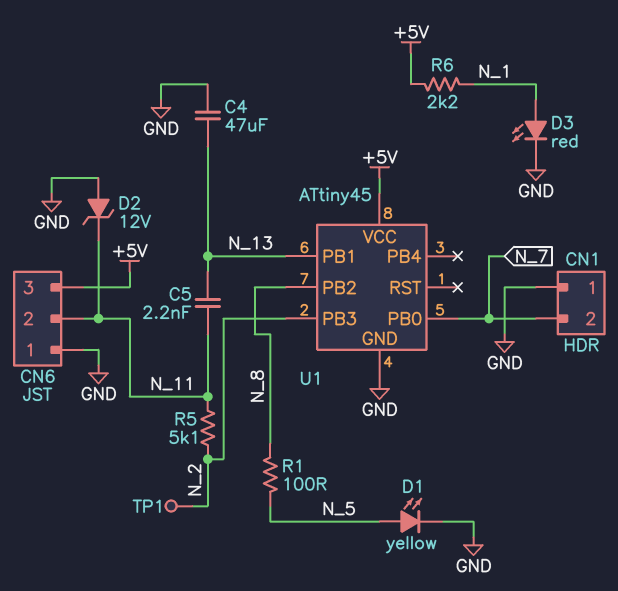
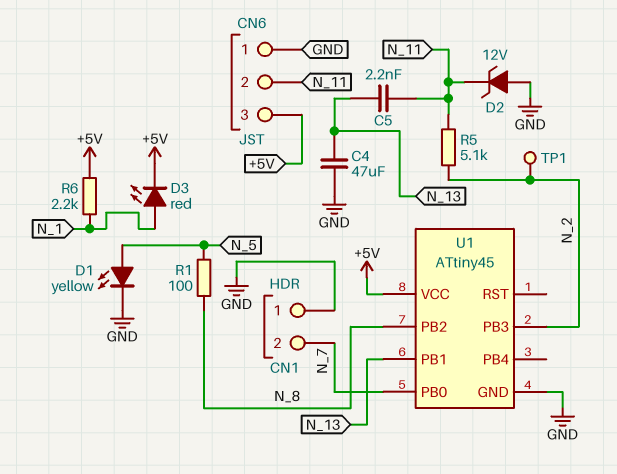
D3: LED red (A N_1, K GND) -> LED red (A N_1, K +5V)

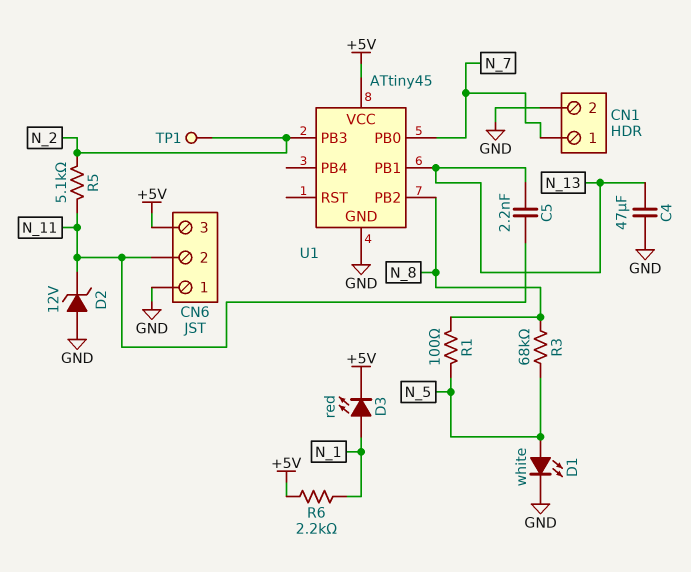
CN1 pin 1: GND -> N_7
CN1 pin 2: N_7 -> GND
D1: LED yellow (A N_5, K GND) -> LED white (A N_5, K GND)
R3: none -> 68k (N_5, N_8)

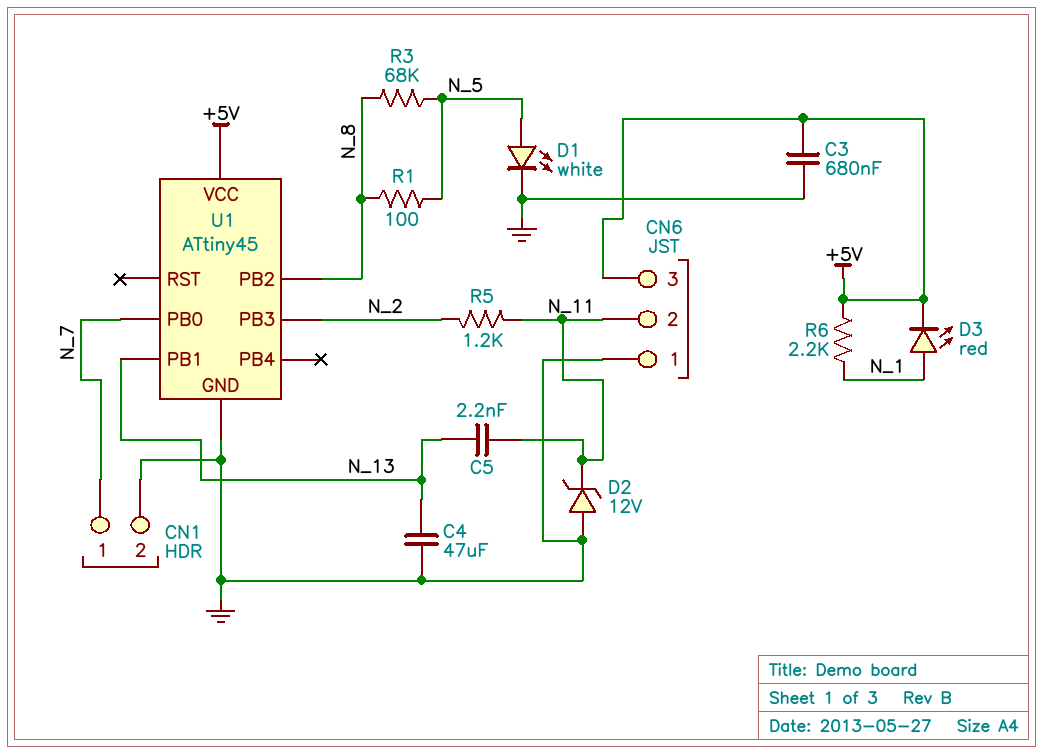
C3: none -> 680nF (+5V, GND)
R5: 5.1k (N_2, N_11) -> 1.2k (N_2, N_11)
TP1: test point (N_2) -> none

